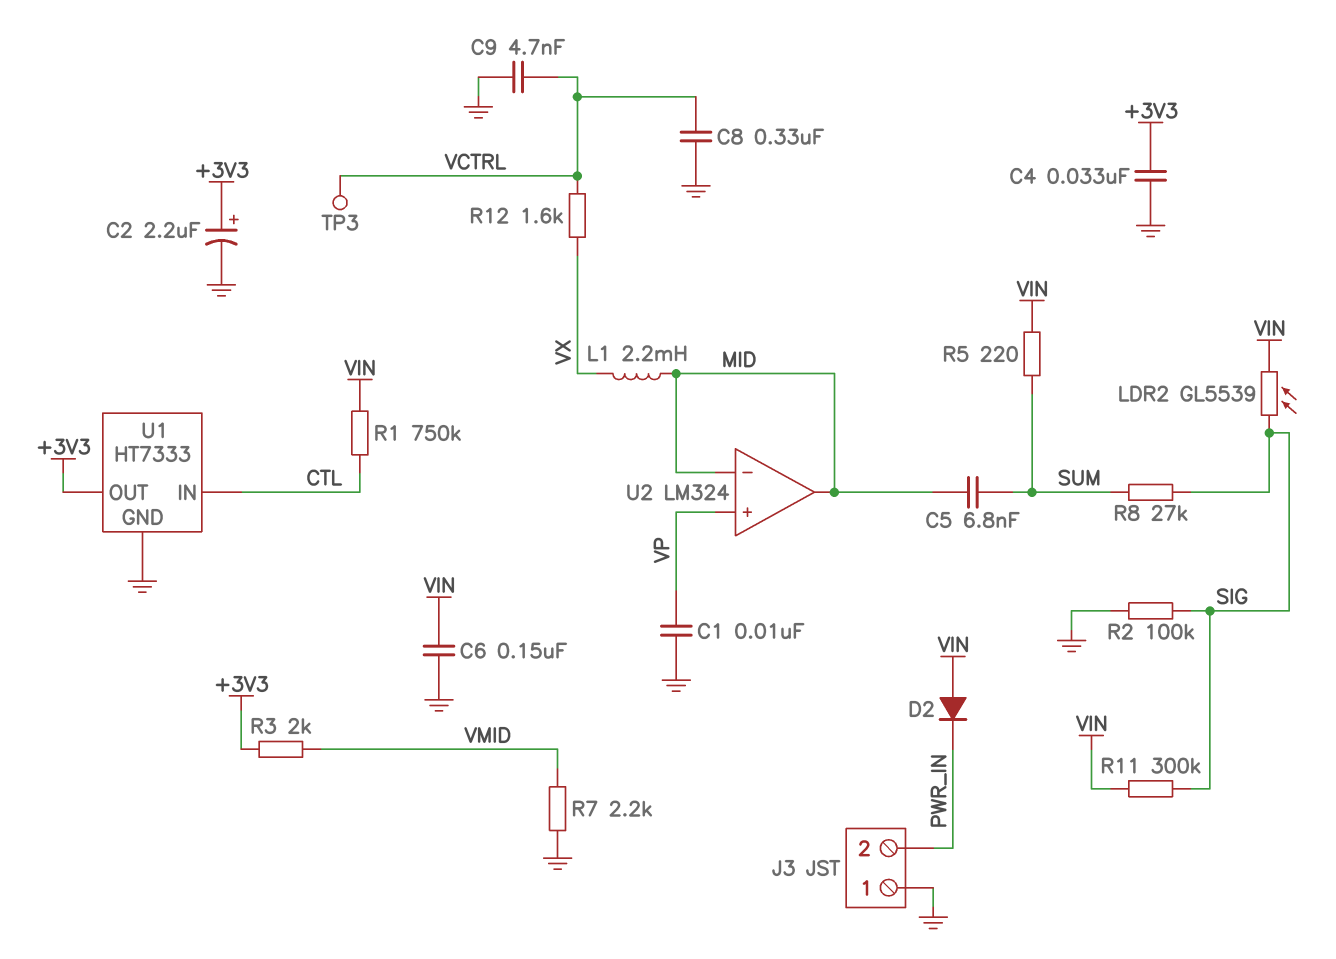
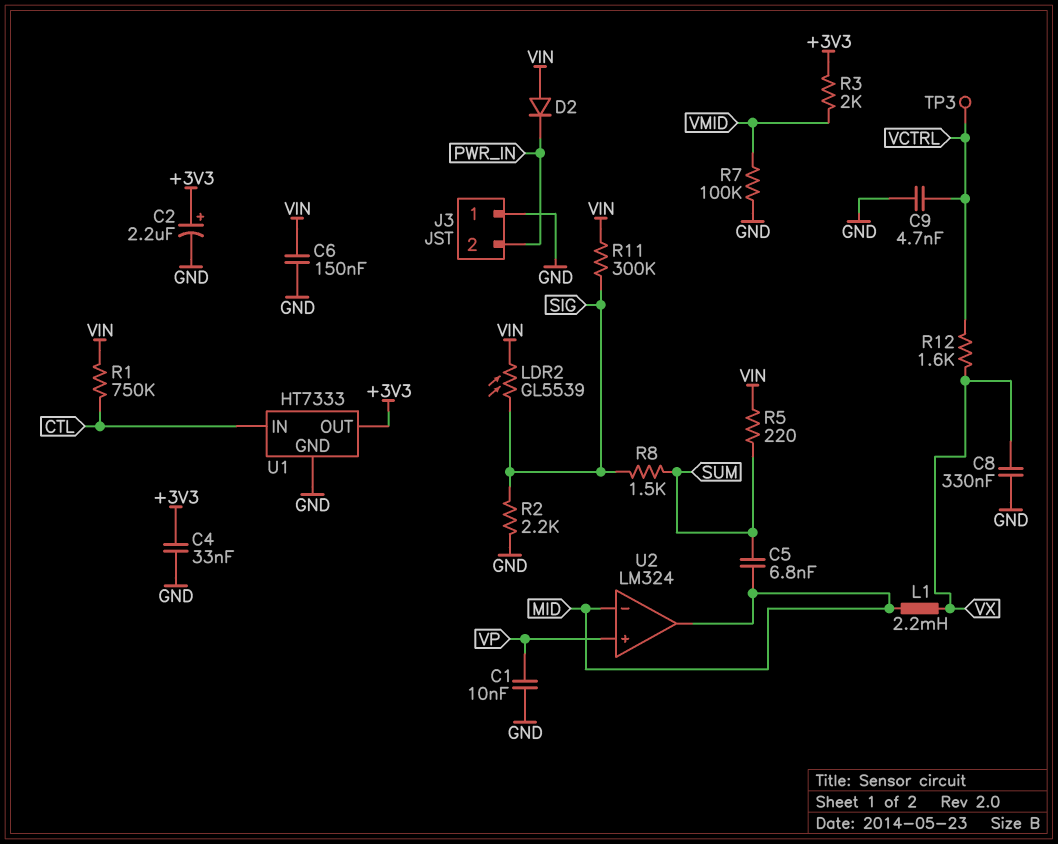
C8: 330nF (GND, VCTRL) -> 330nF (GND, VX)
R2: 100k (GND, SIG) -> 2.2k (GND, SIG)
R7: 2.2k (GND, VMID) -> 100k (GND, VMID)
R8: 27k (SIG, SUM) -> 1.5k (SIG, SUM)

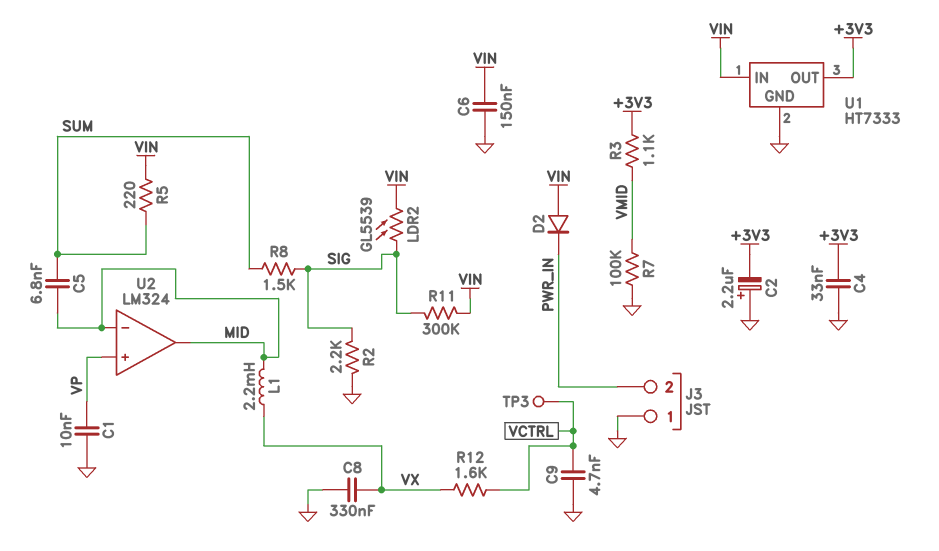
C2: 2.2uF (plus +3V3, minus GND) -> 2.2uF (plus GND, minus +3V3)
R1: 750k (CTL, VIN) -> none
R3: 2k (+3V3, VMID) -> 1.1k (+3V3, VMID)
U1 pin IN: CTL -> VIN

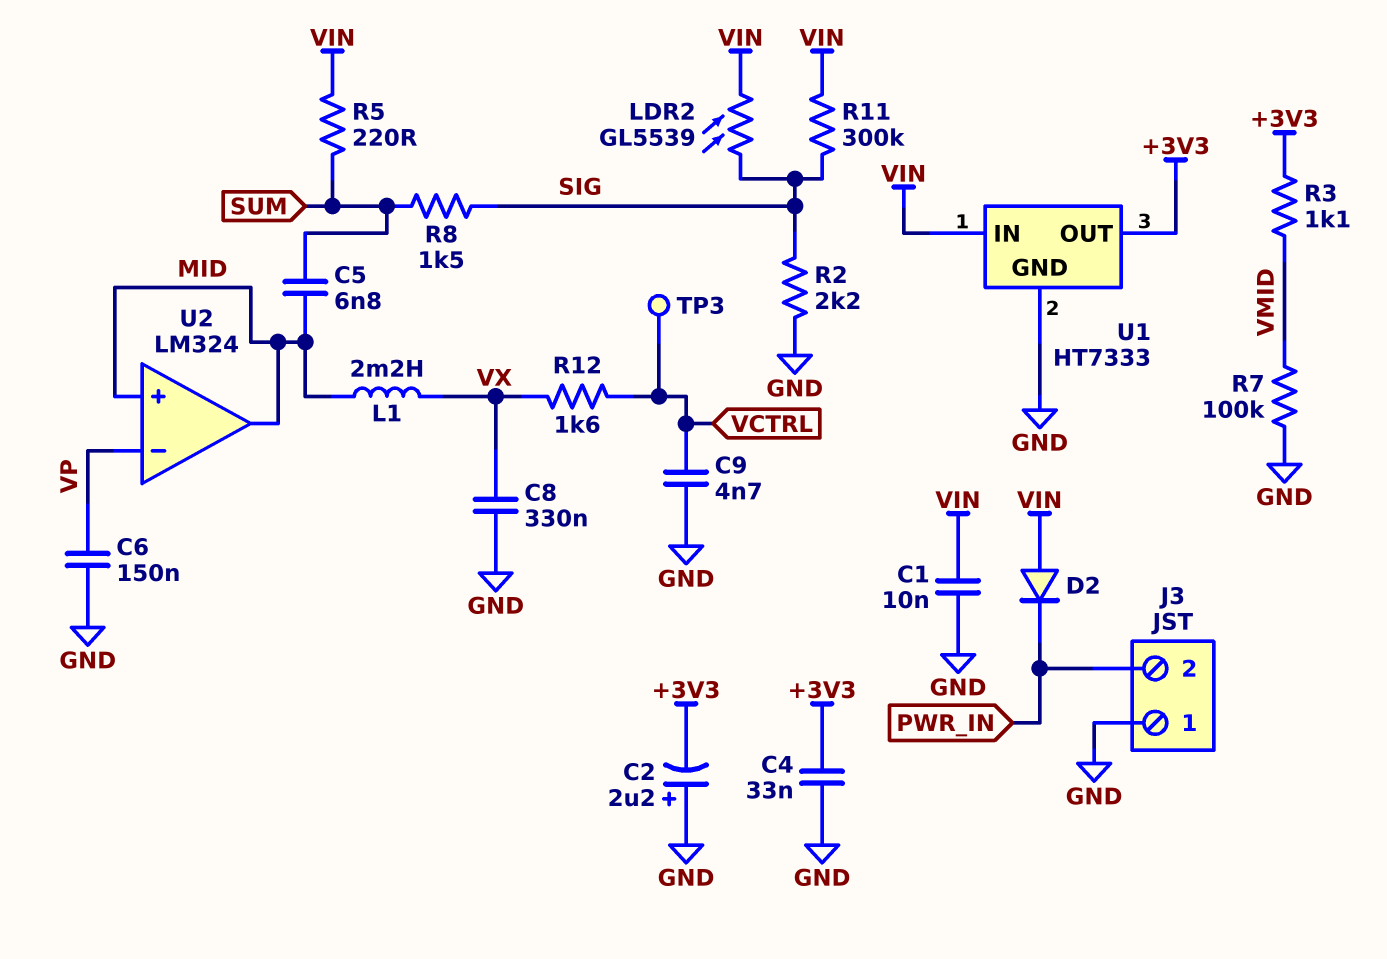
C1: 10nF (GND, VP) -> 10nF (GND, VIN)
C6: 150nF (GND, VIN) -> 150nF (GND, VP)
U2 pin in+: VP -> MID
U2 pin in-: MID -> VP

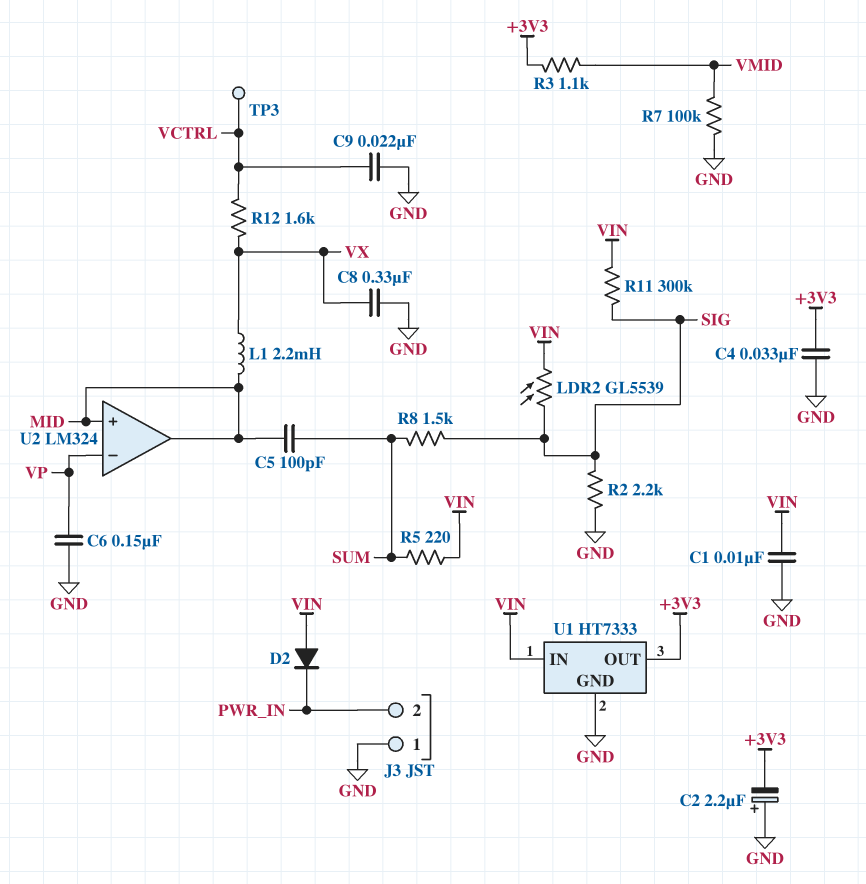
C5: 6.8nF (MID, SUM) -> 100pF (MID, SUM)
C9: 4.7nF (GND, VCTRL) -> 22nF (GND, VCTRL)

